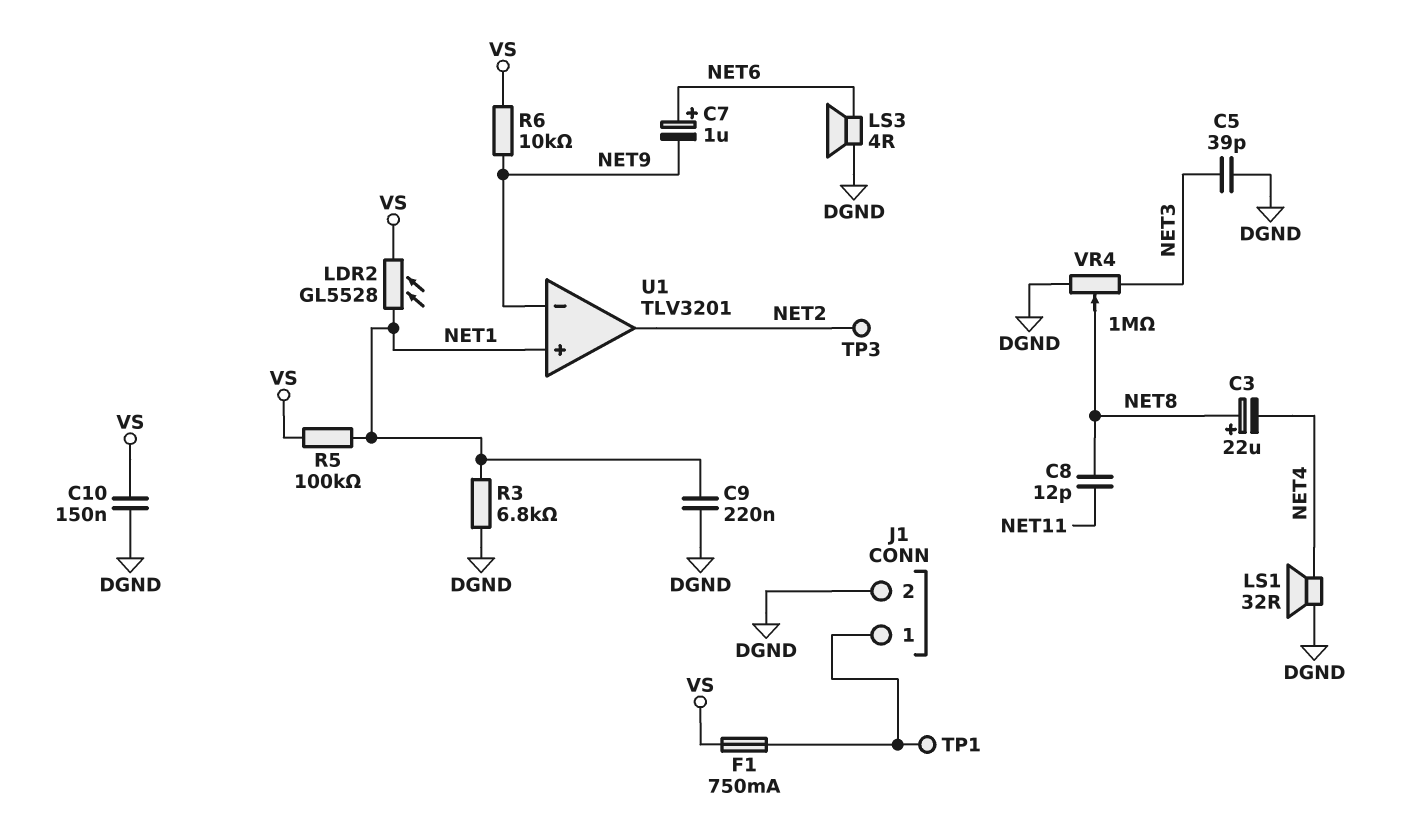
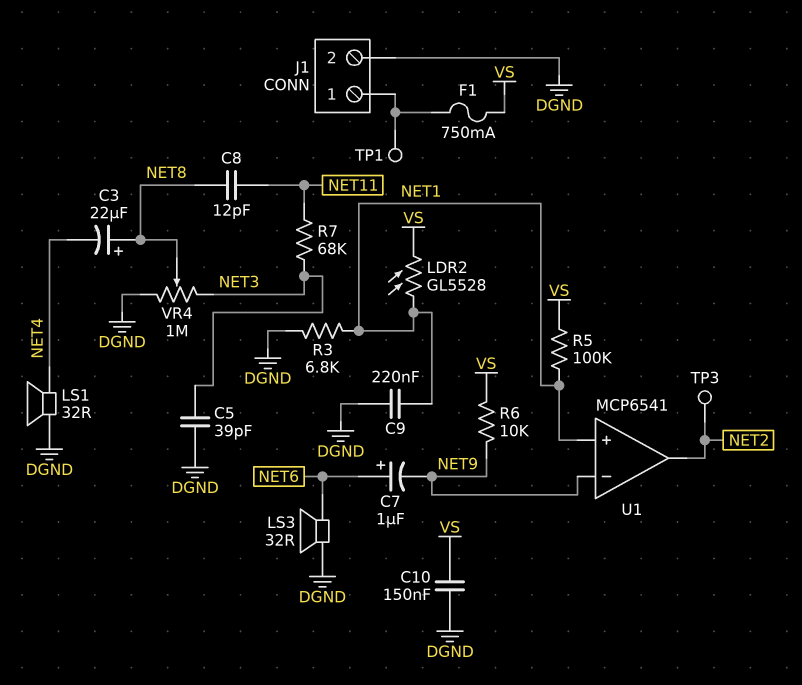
LS3: speaker 4R (DGND, NET6) -> speaker 32R (DGND, NET6)
R7: none -> 68k (NET3, NET11)
U1: TLV3201 -> MCP6541

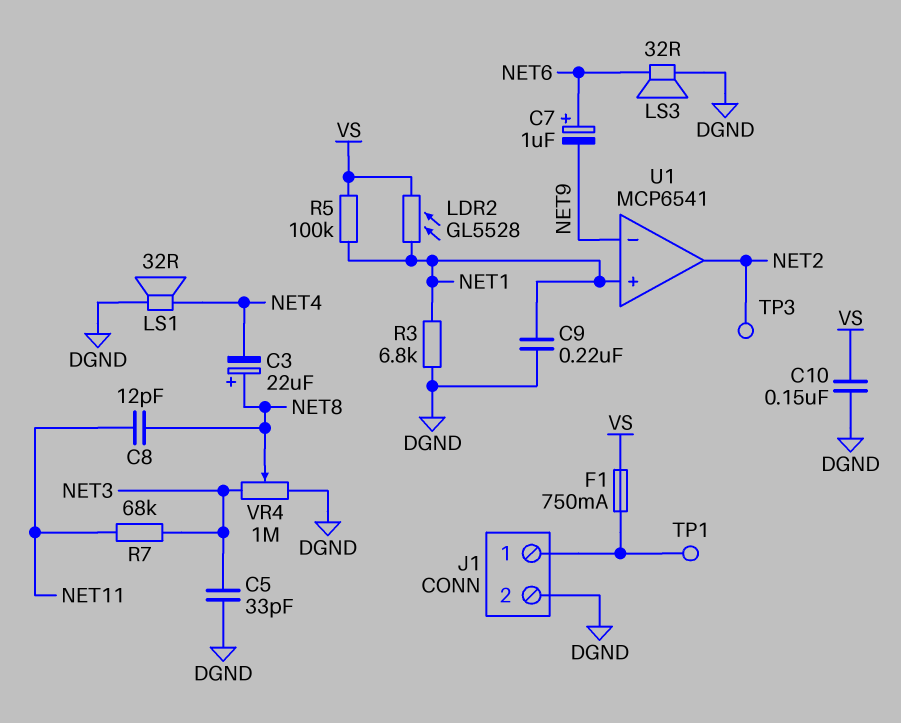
C5: 39pF (DGND, NET3) -> 33pF (DGND, NET3)
R6: 10k (NET9, VS) -> none

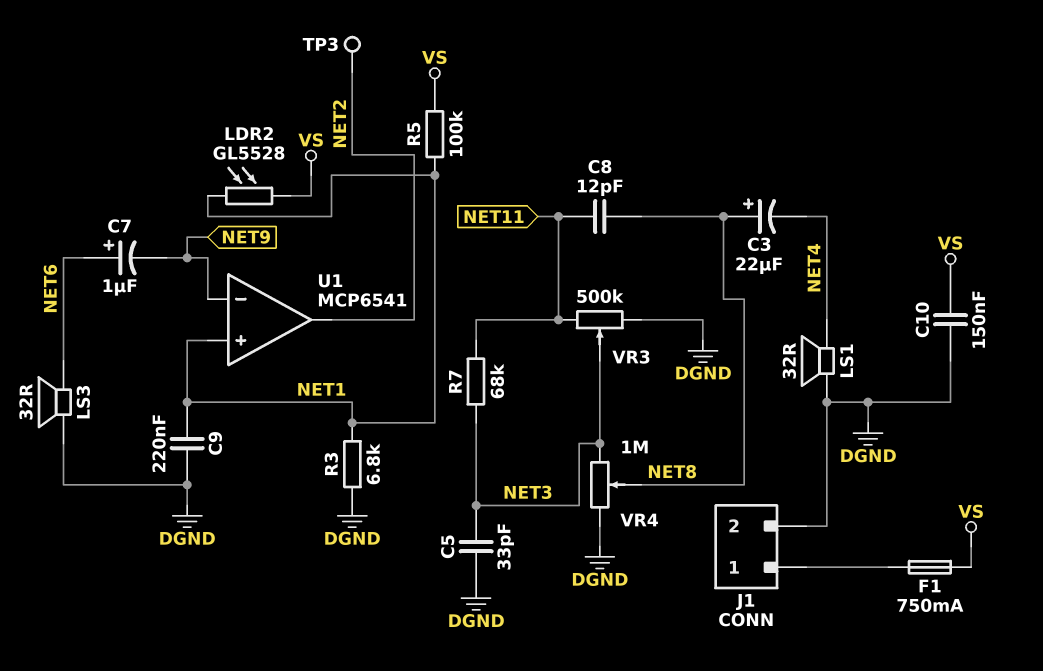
TP1: test point (J1/1) -> none
VR3: none -> 500k (DGND, NET11, wiper NET3)

